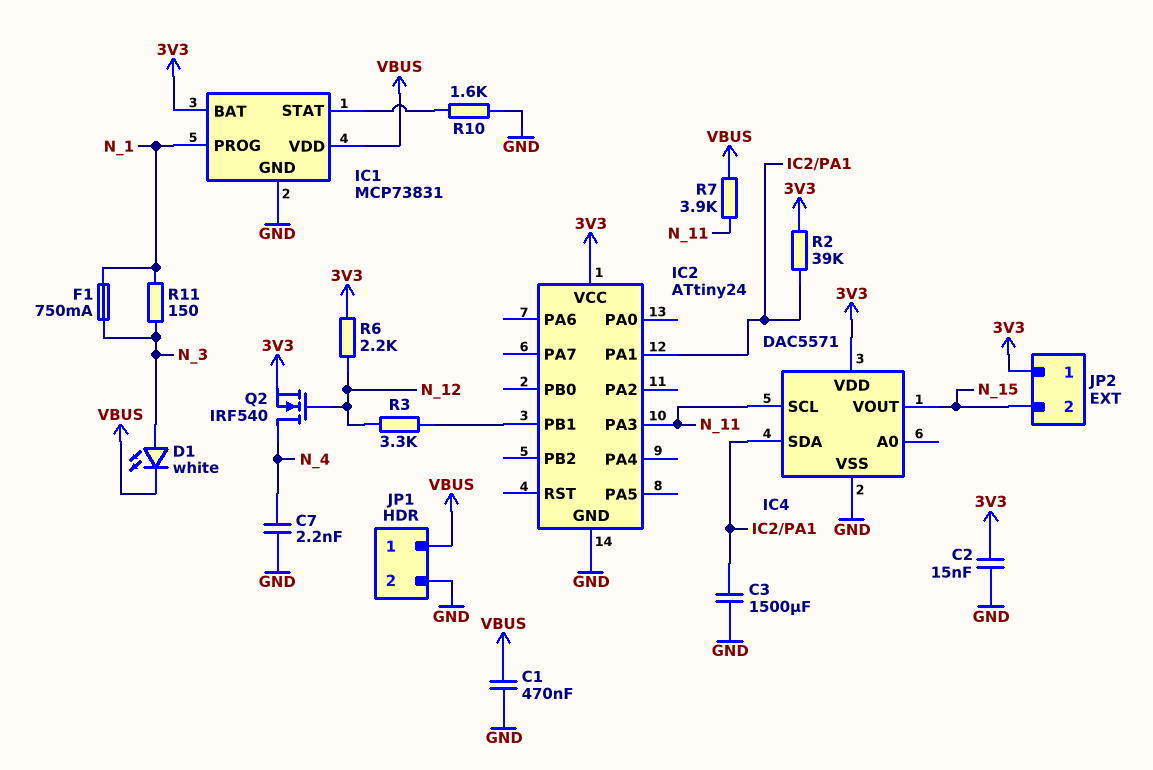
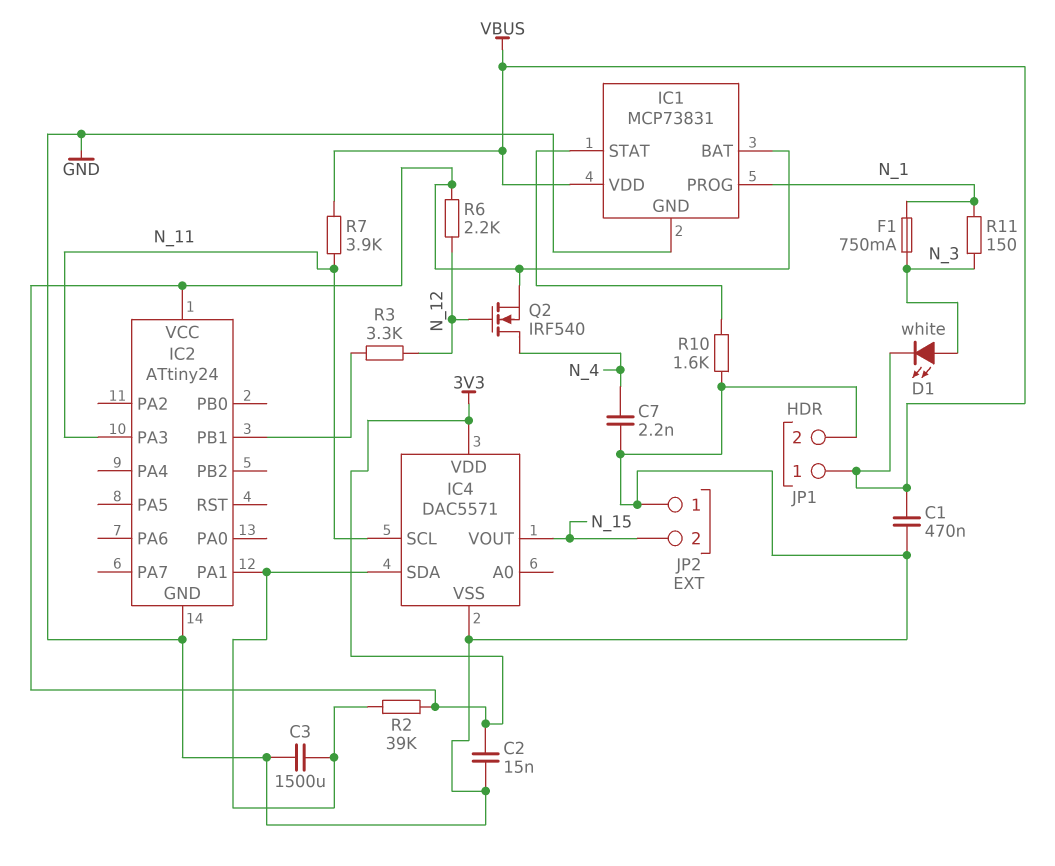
JP2 pin 1: 3V3 -> GND

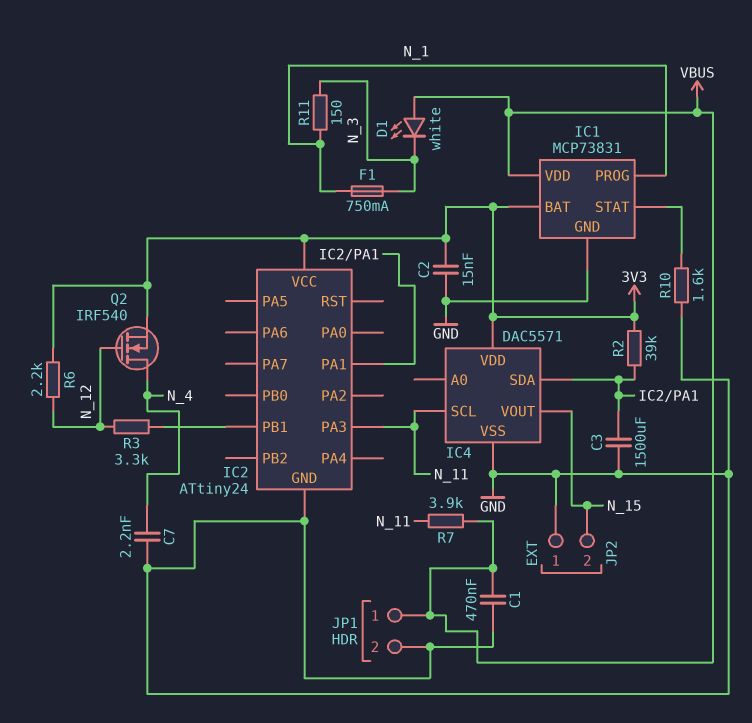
D1: LED white (A N_3, K VBUS) -> LED white (A VBUS, K N_3)

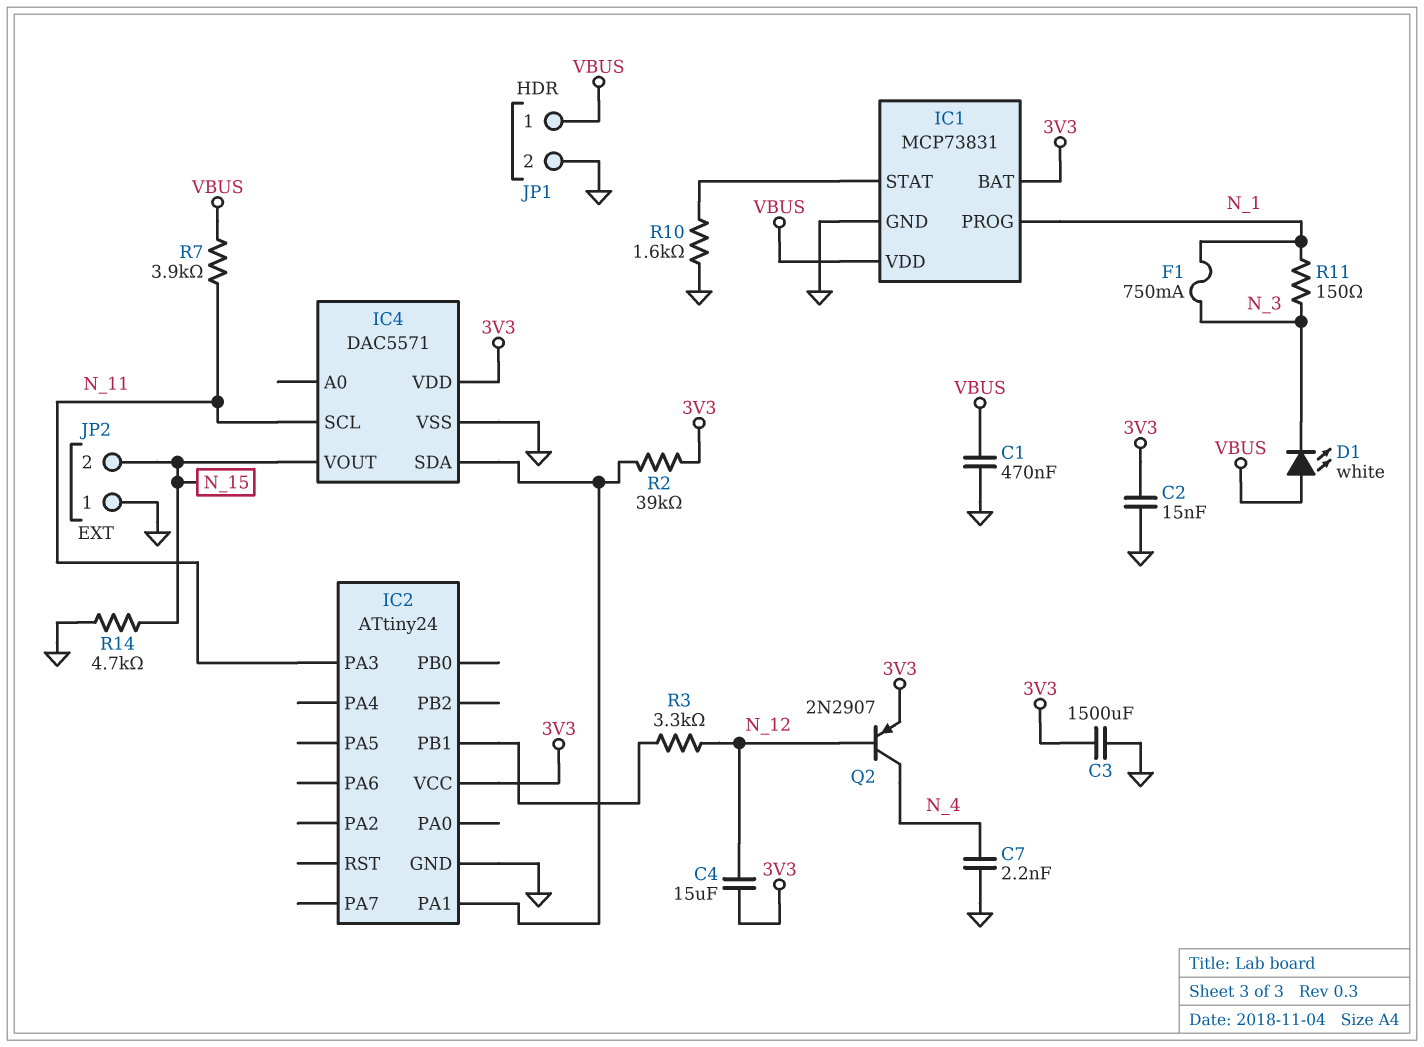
C3: 1500uF (GND, IC2/PA1) -> 1500uF (3V3, GND)
C4: none -> 15uF (3V3, N_12)
Q2: NMOS IRF540 (G N_12, D N_4, S 3V3) -> PNP 2N2907 (B N_12, C N_4, E 3V3)
R6: 2.2k (3V3, N_12) -> none
R14: none -> 4.7k (GND, N_15)

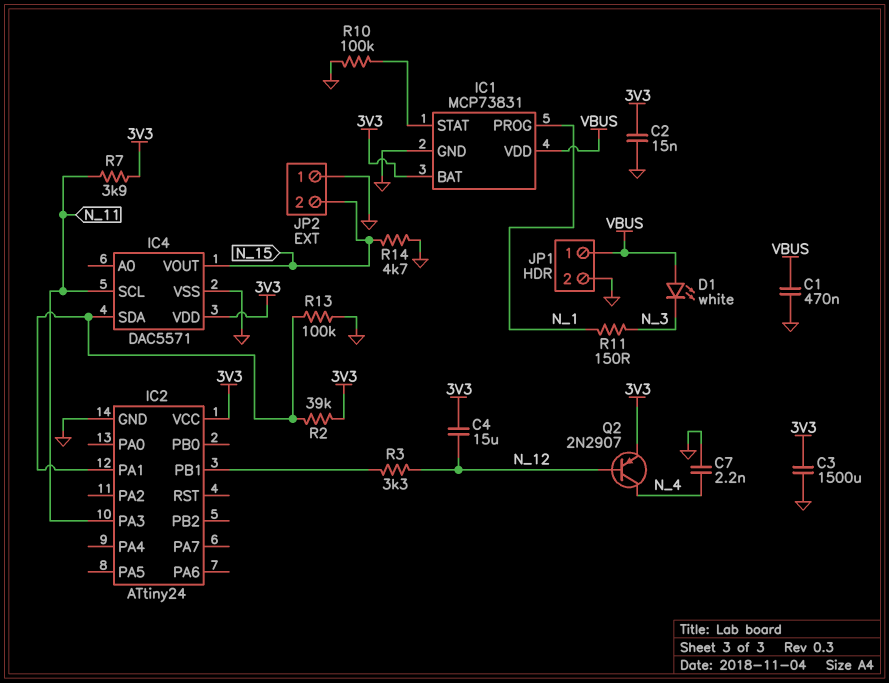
F1: 750mA (N_1, N_3) -> none
R7: 3.9k (N_11, VBUS) -> 3.9k (3V3, N_11)
R10: 1.6k (GND, IC1/STAT) -> 100k (GND, IC1/STAT)
R13: none -> 100k (GND, IC2/PA1)

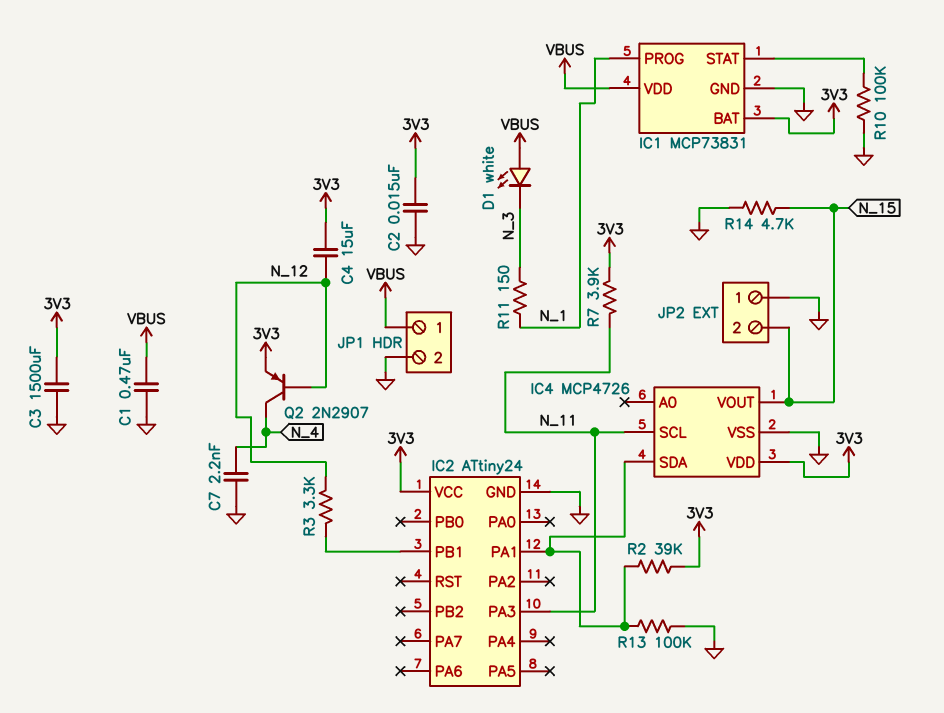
IC4: DAC5571 -> MCP4726

